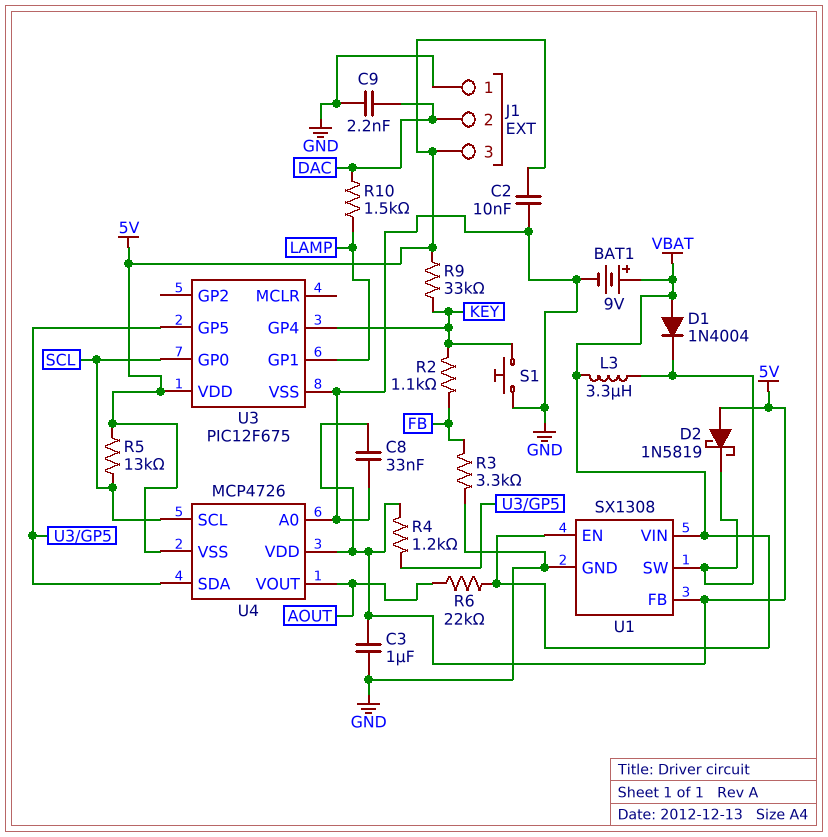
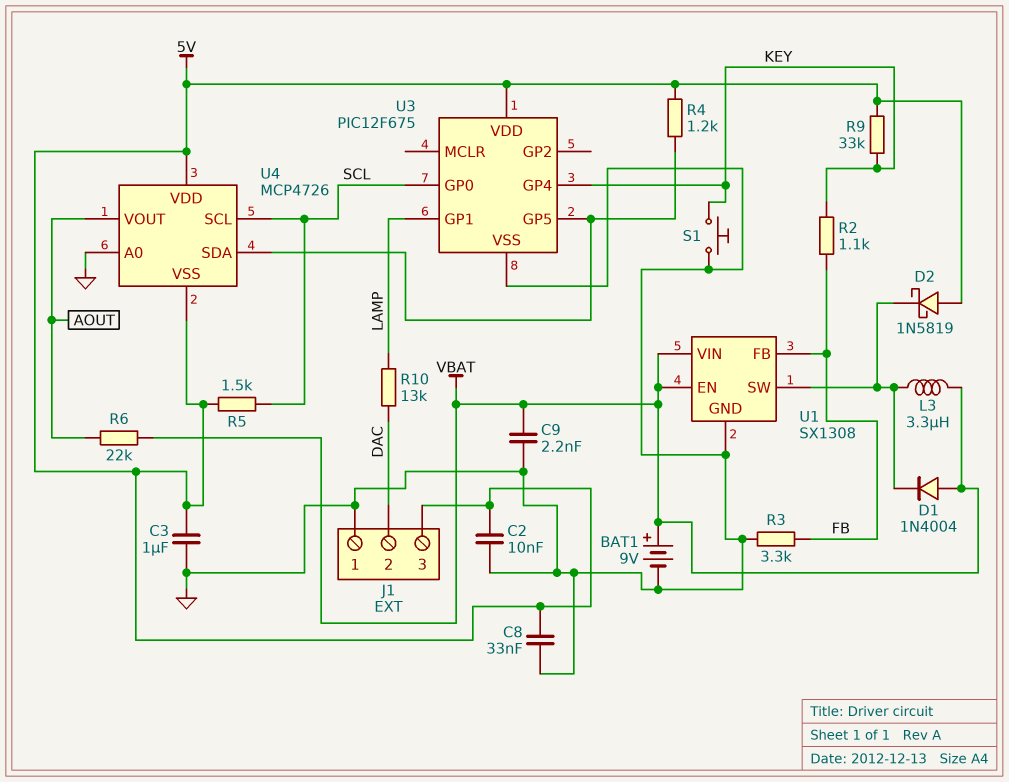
C9: 2.2nF (DAC, GND) -> 2.2nF (GND, VBAT)
R5: 13k (5V, SCL) -> 1.5k (5V, SCL)
R10: 1.5k (DAC, LAMP) -> 13k (DAC, LAMP)
U1 pin FB: 5V -> FB

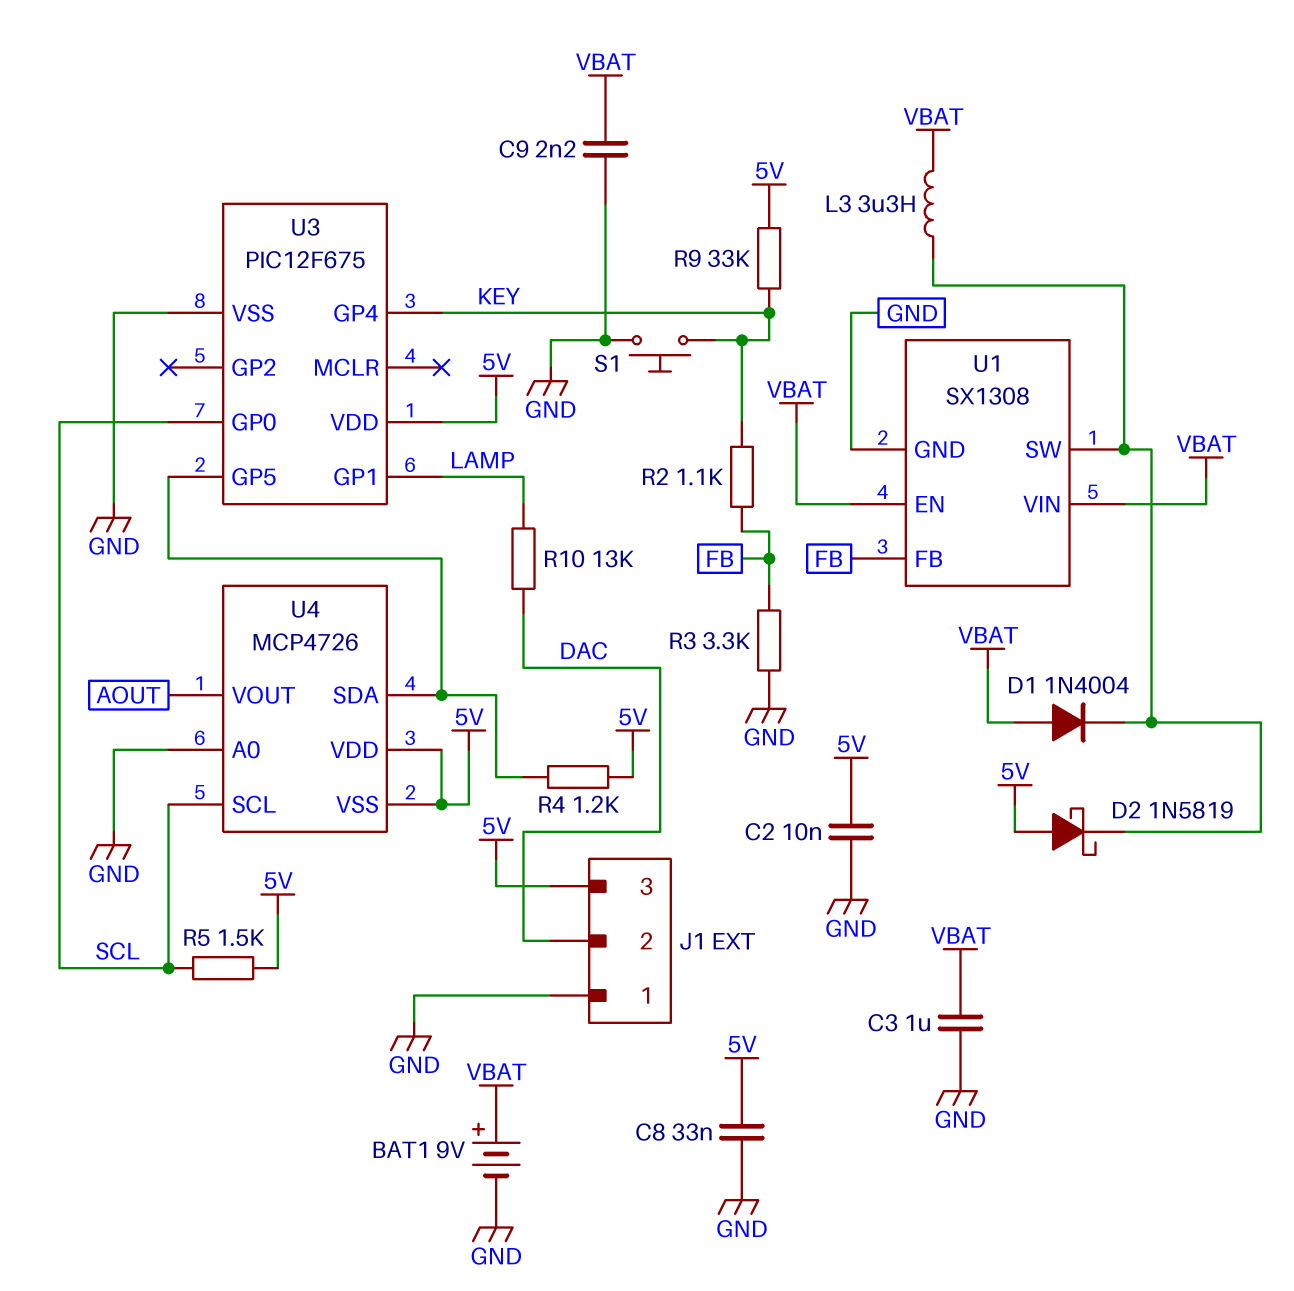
C3: 1uF (5V, GND) -> 1uF (GND, VBAT)
R6: 22k (AOUT, VBAT) -> none

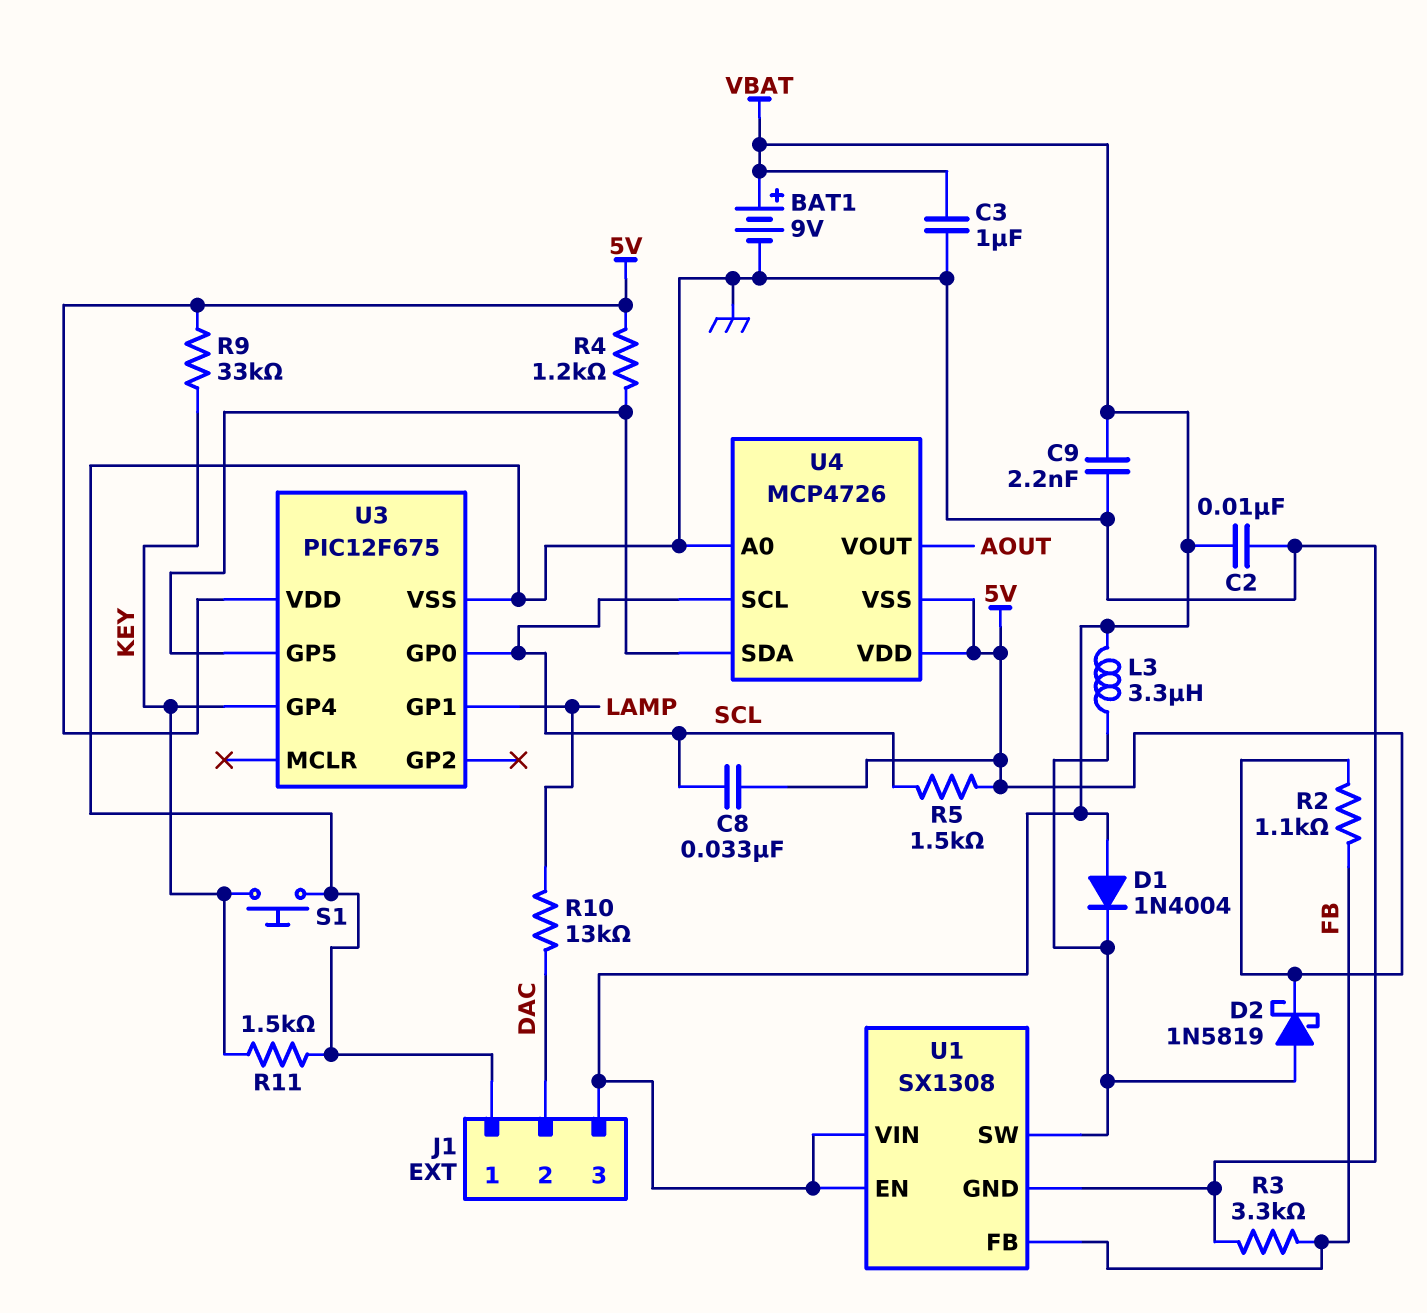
C2: 10nF (5V, GND) -> 10nF (GND, VBAT)
C8: 33nF (5V, GND) -> 33nF (5V, SCL)
D2: schottky 1N5819 (A 5V, K U1/SW) -> schottky 1N5819 (A U1/SW, K 5V)
J1 pin 3: 5V -> VBAT
R2: 1.1k (FB, KEY) -> 1.1k (5V, FB)
R11: none -> 1.5k (GND, KEY)

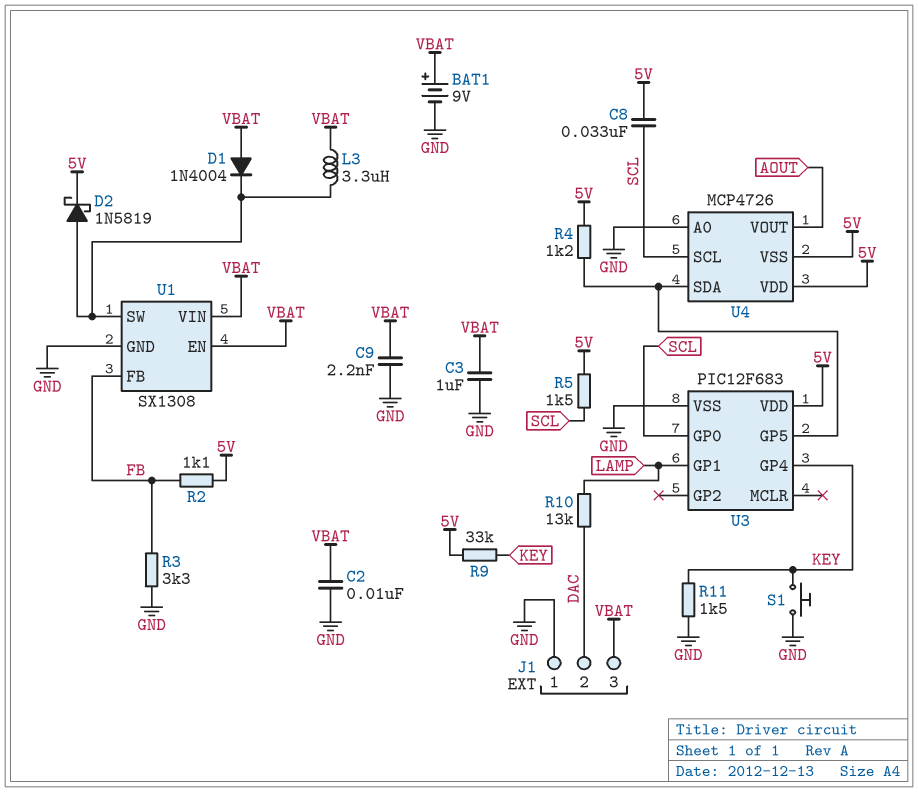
U3: PIC12F675 -> PIC12F683

